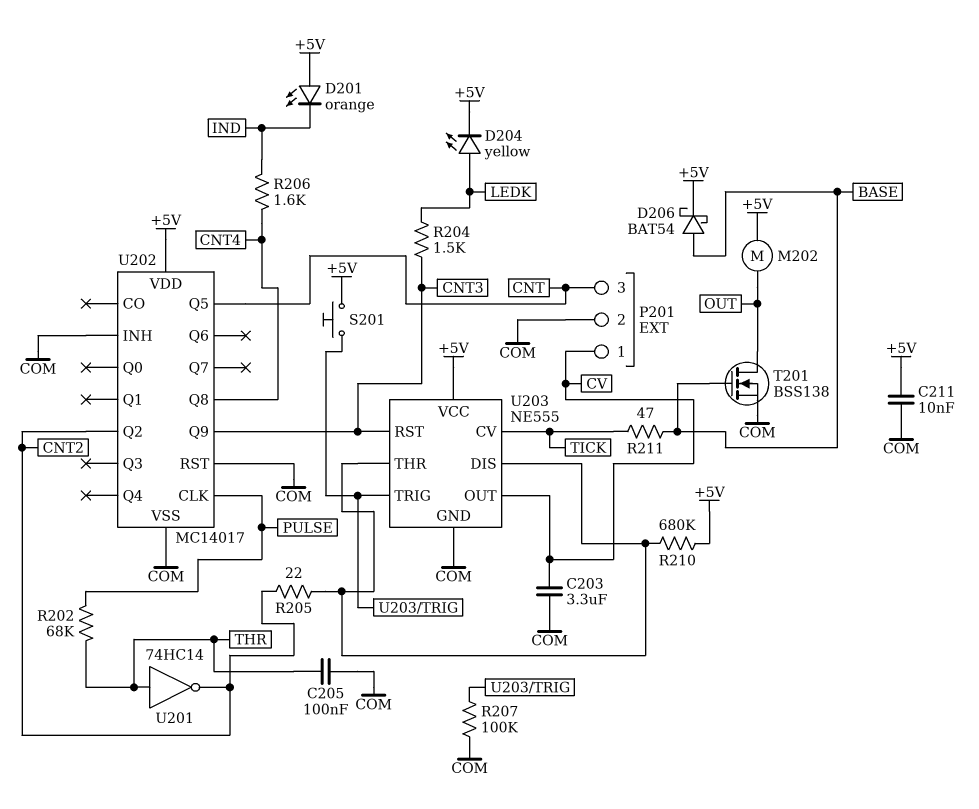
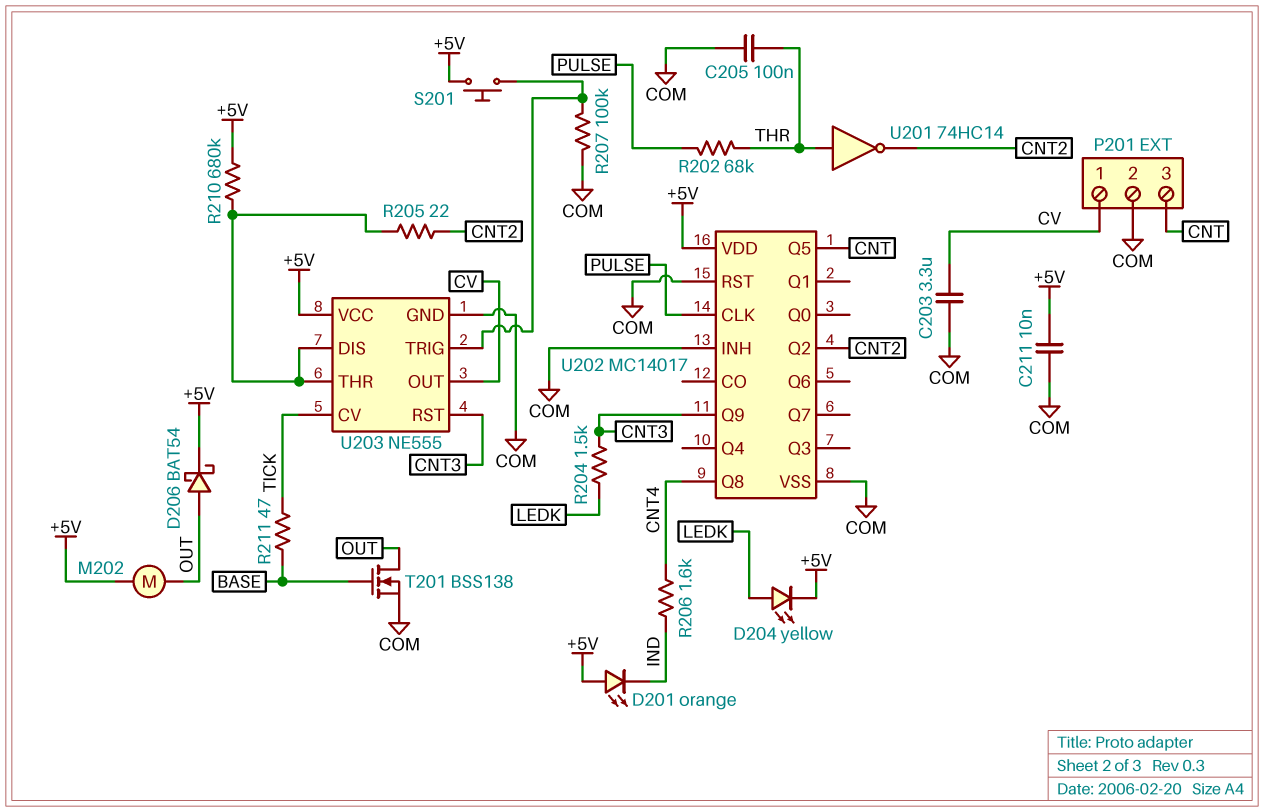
D206: schottky BAT54 (A BASE, K +5V) -> schottky BAT54 (A OUT, K +5V)

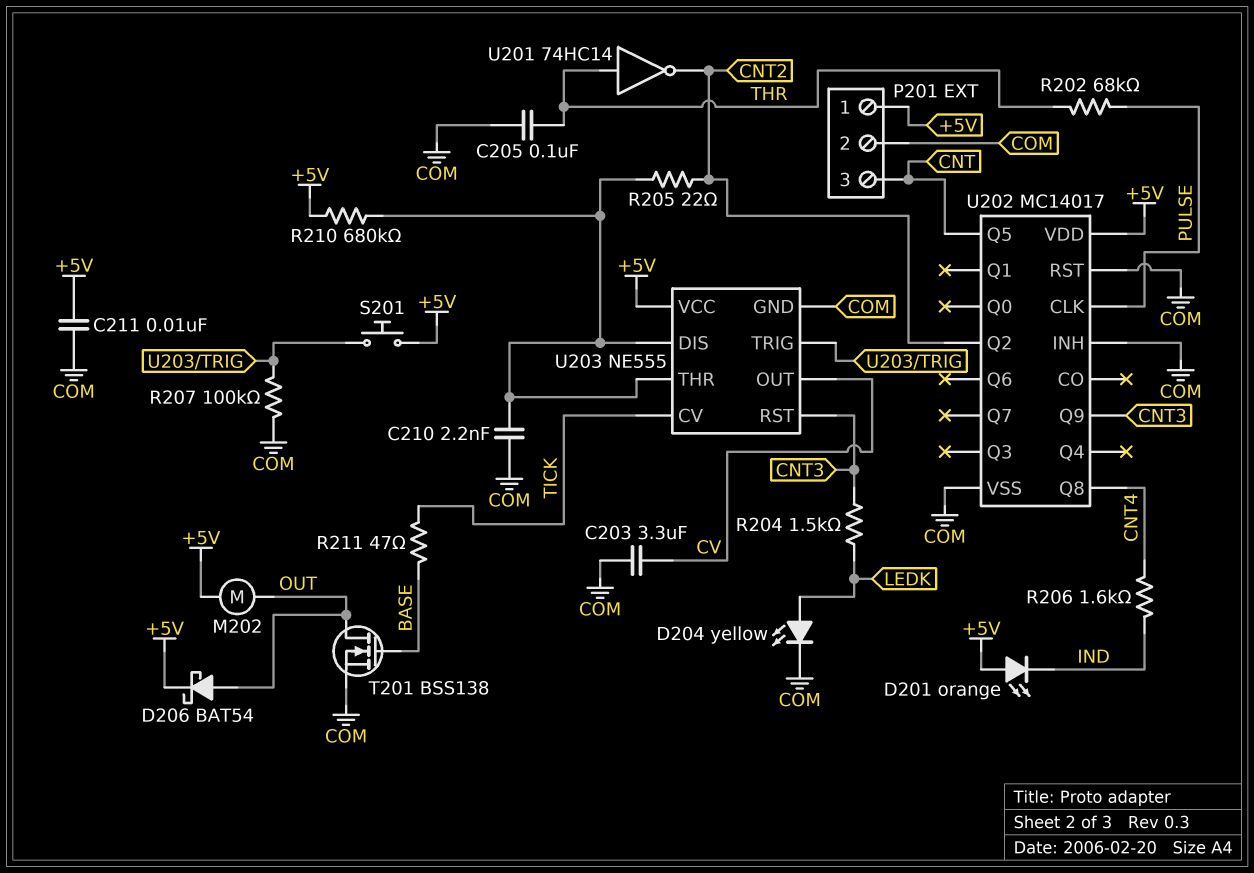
C210: none -> 2.2nF (COM, U203/DIS)
D204: LED yellow (A LEDK, K +5V) -> LED yellow (A LEDK, K COM)
P201 pin 1: CV -> +5V

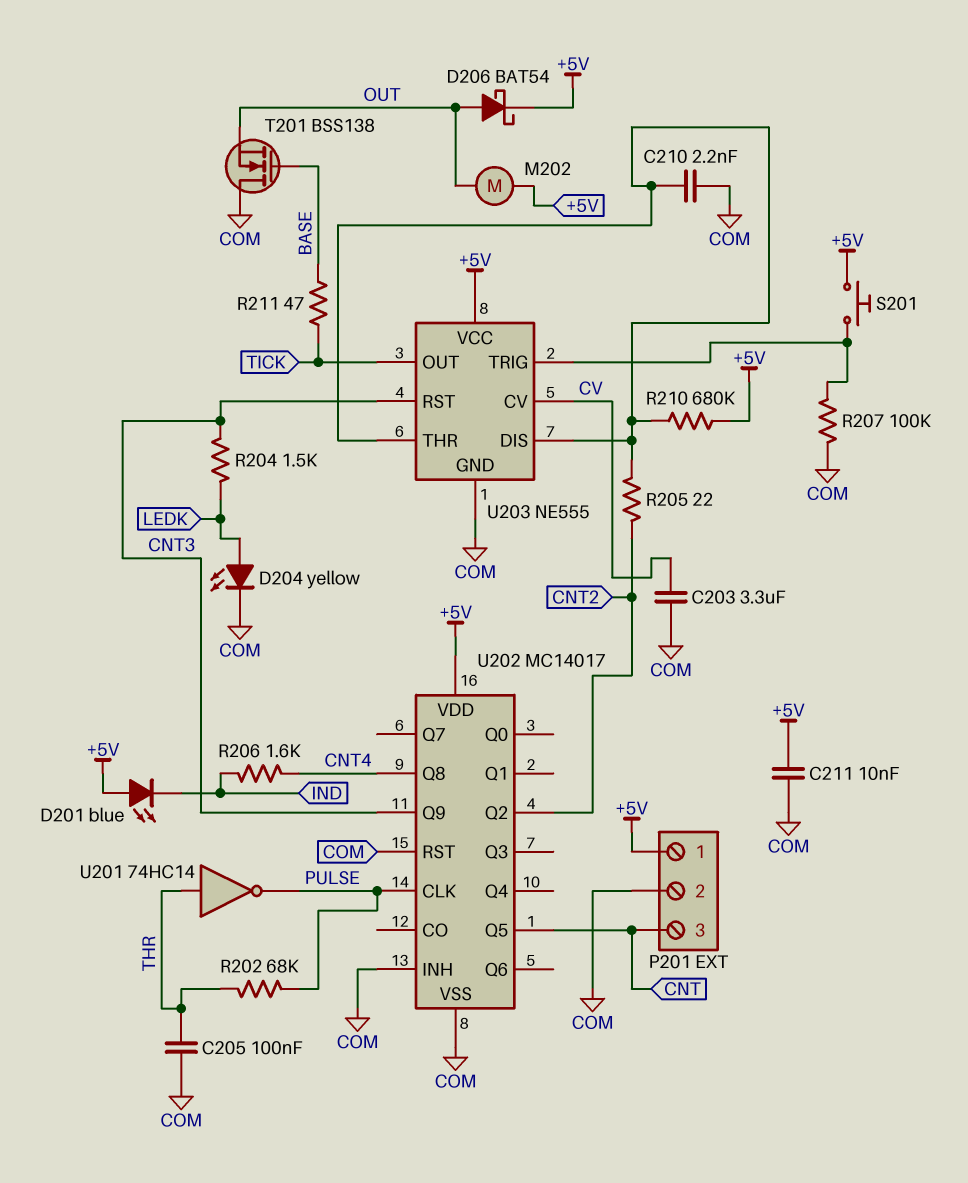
D201: LED orange (A +5V, K IND) -> LED blue (A +5V, K IND)
T201: NMOS BSS138 (G BASE, D OUT, S COM) -> NMOS BSS138 (G BASE, D COM, S OUT)
U201: NOT 74HC14 (in THR, out CNT2) -> NOT 74HC14 (in THR, out PULSE)
U203 pin CV: TICK -> CV
U203 pin OUT: CV -> TICK

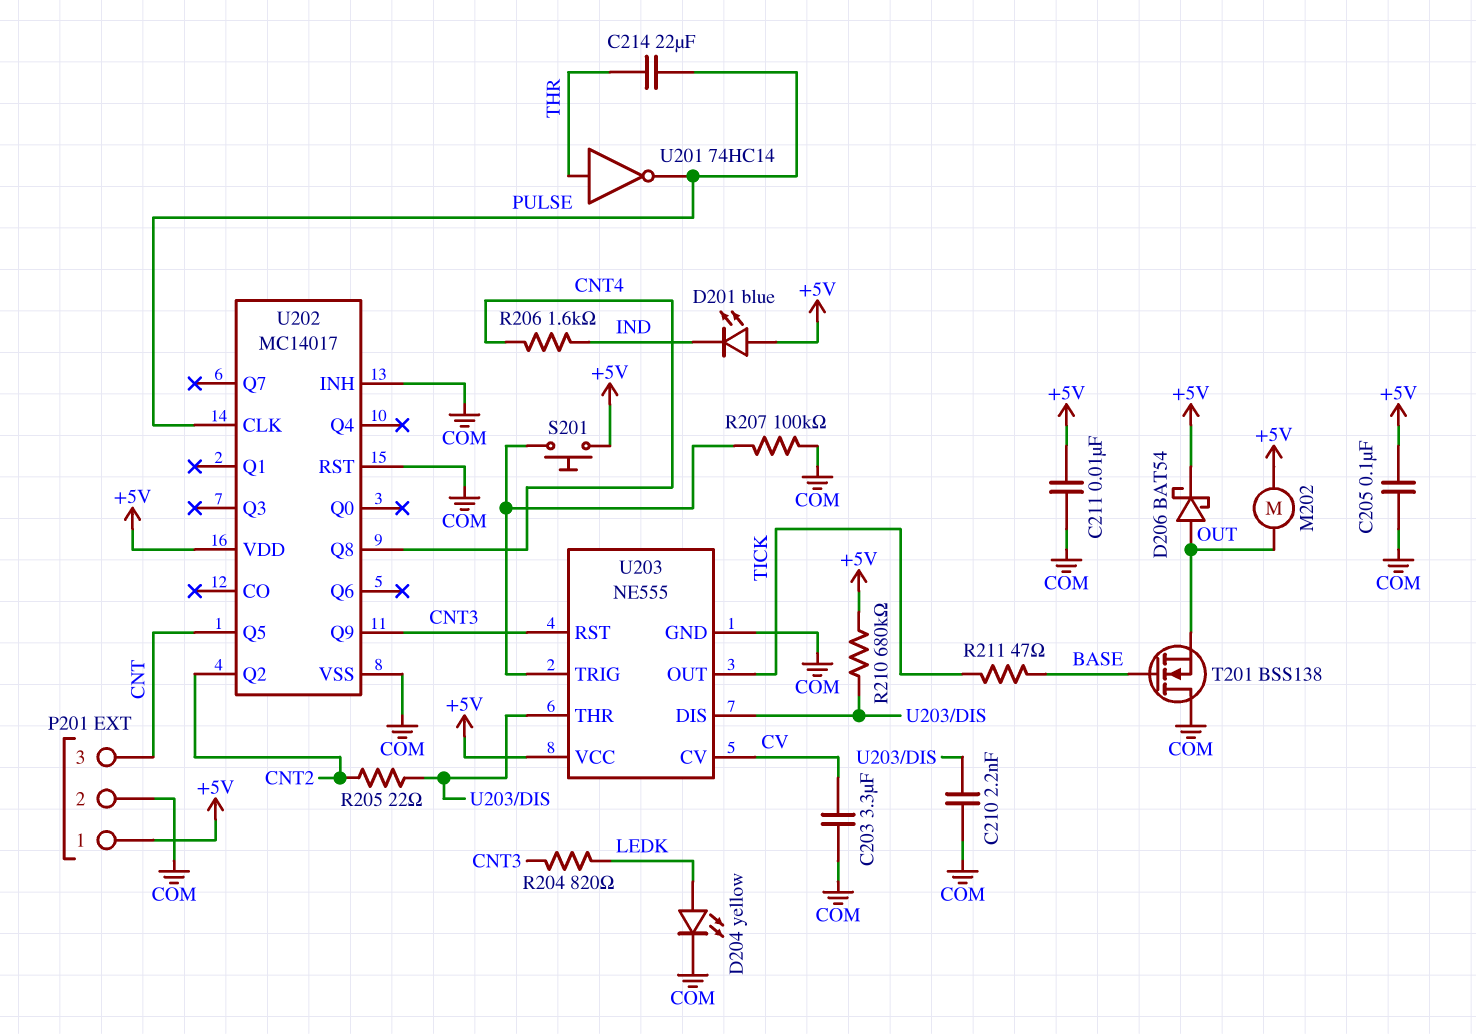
C205: 100nF (COM, THR) -> 100nF (+5V, COM)
C214: none -> 22uF (PULSE, THR)
R202: 68k (PULSE, THR) -> none
R204: 1.5k (CNT3, LEDK) -> 820 (CNT3, LEDK)

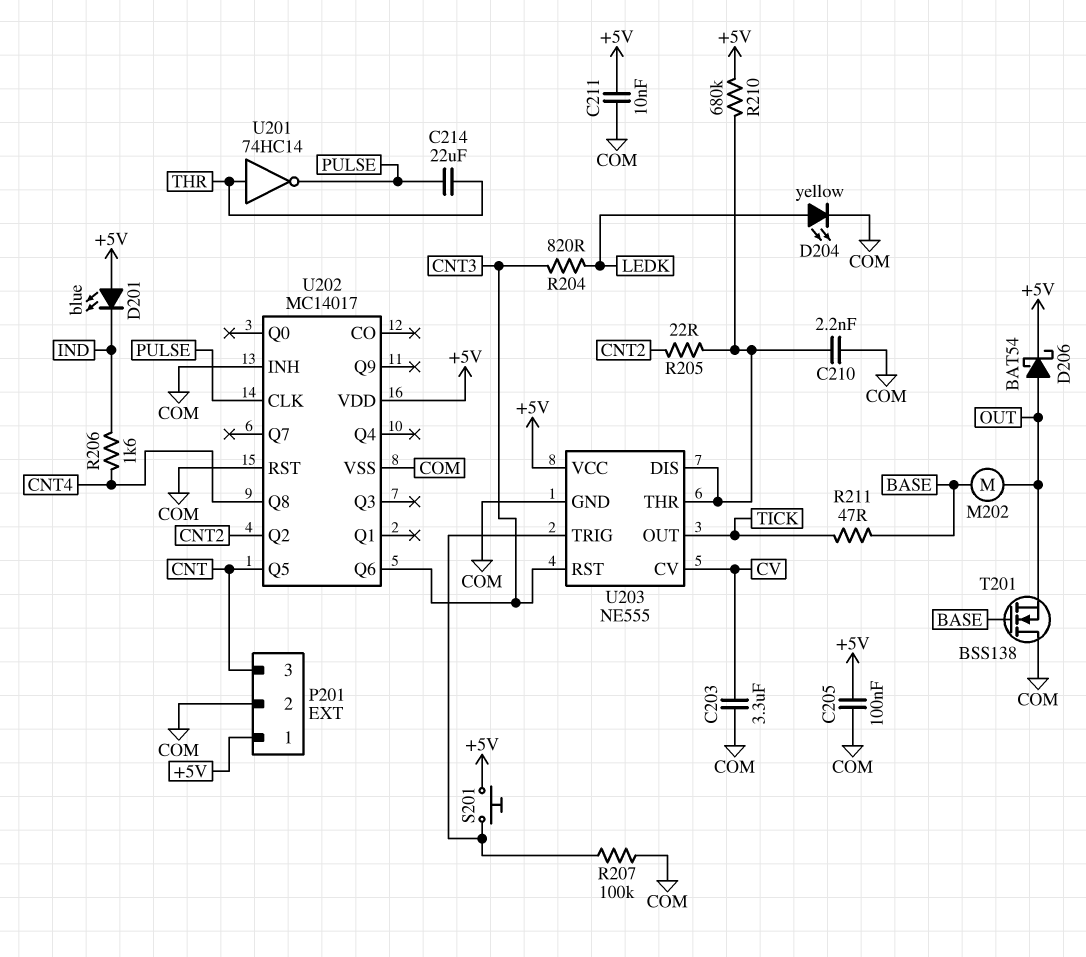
M202: motor (+5V, OUT) -> motor (BASE, OUT)
U202 pin Q6: none -> CNT3
U202 pin Q9: CNT3 -> none

